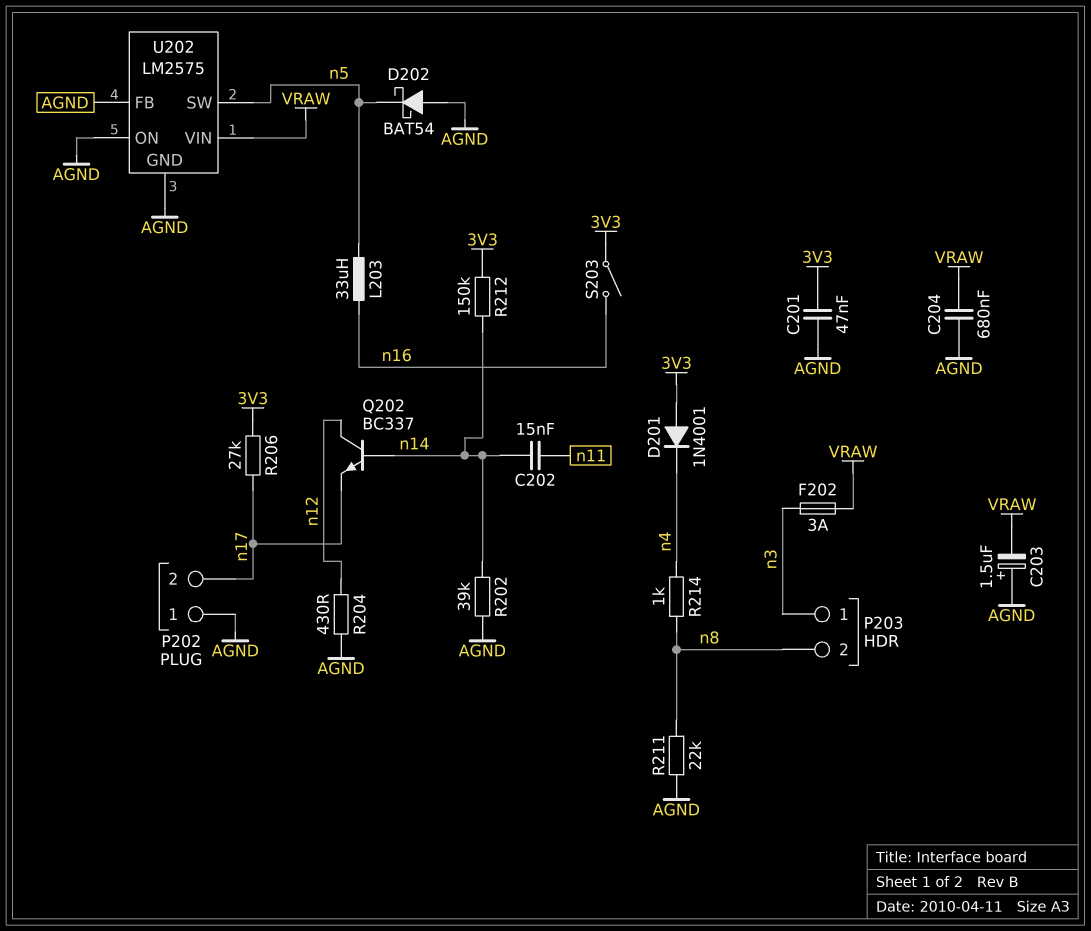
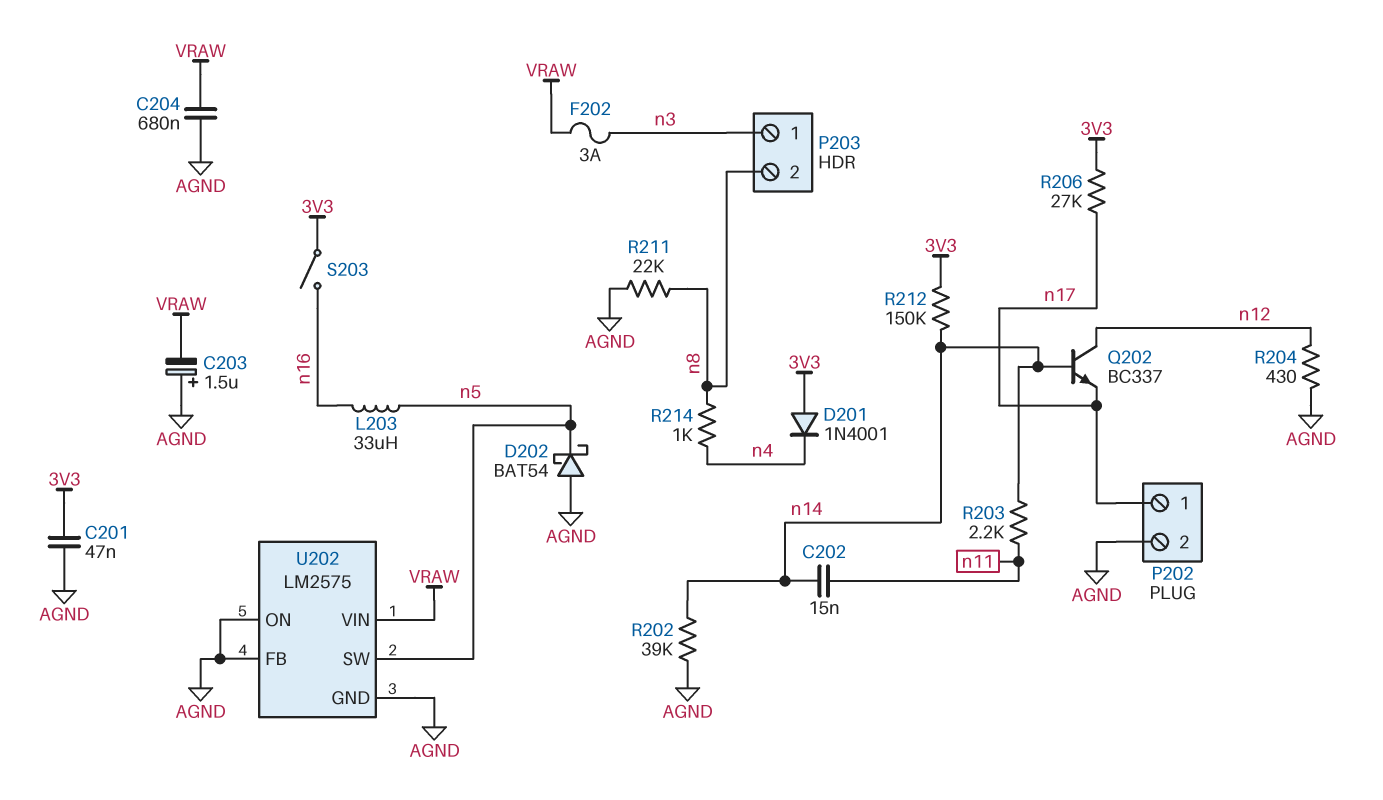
P202 pin 1: AGND -> n17
P202 pin 2: n17 -> AGND
R203: none -> 2.2k (n11, n14)

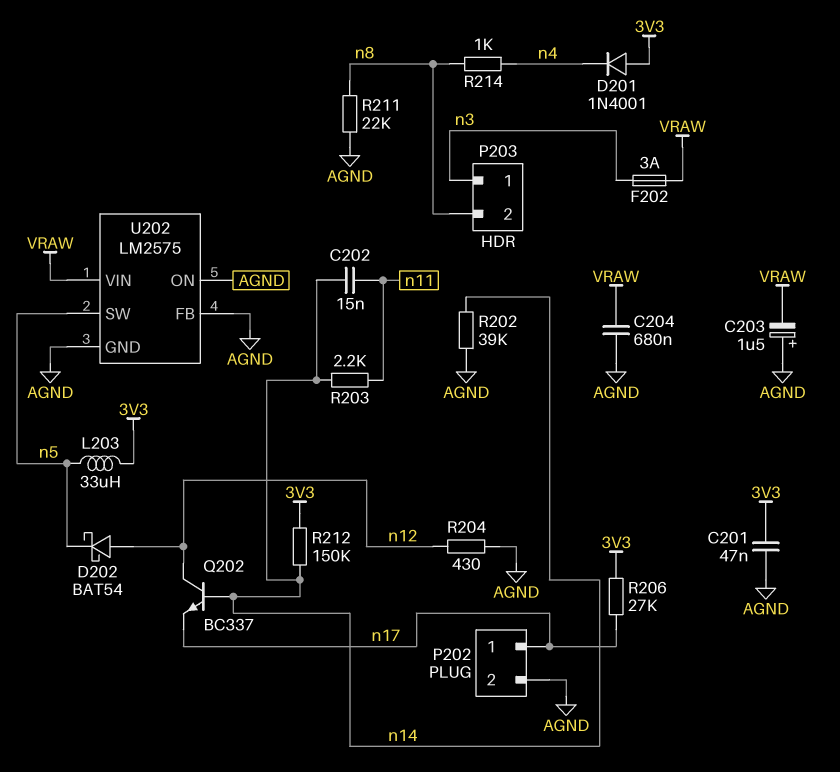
D202: schottky BAT54 (A AGND, K n5) -> schottky BAT54 (A n12, K n5)
L203: 33uH (n5, n16) -> 33uH (3V3, n5)
S203: switch (3V3, n16) -> none

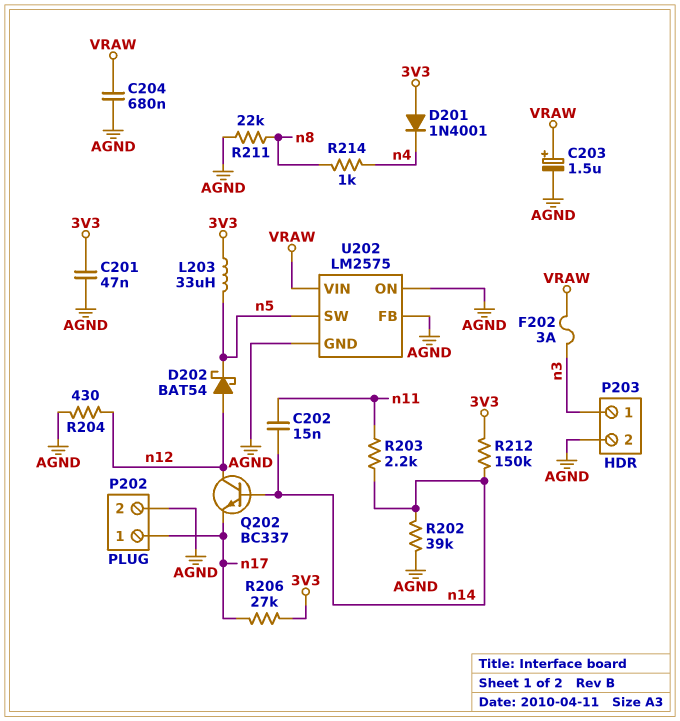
C203: 1.5uF (plus AGND, minus VRAW) -> 1.5uF (plus VRAW, minus AGND)
P203 pin 2: n8 -> AGND

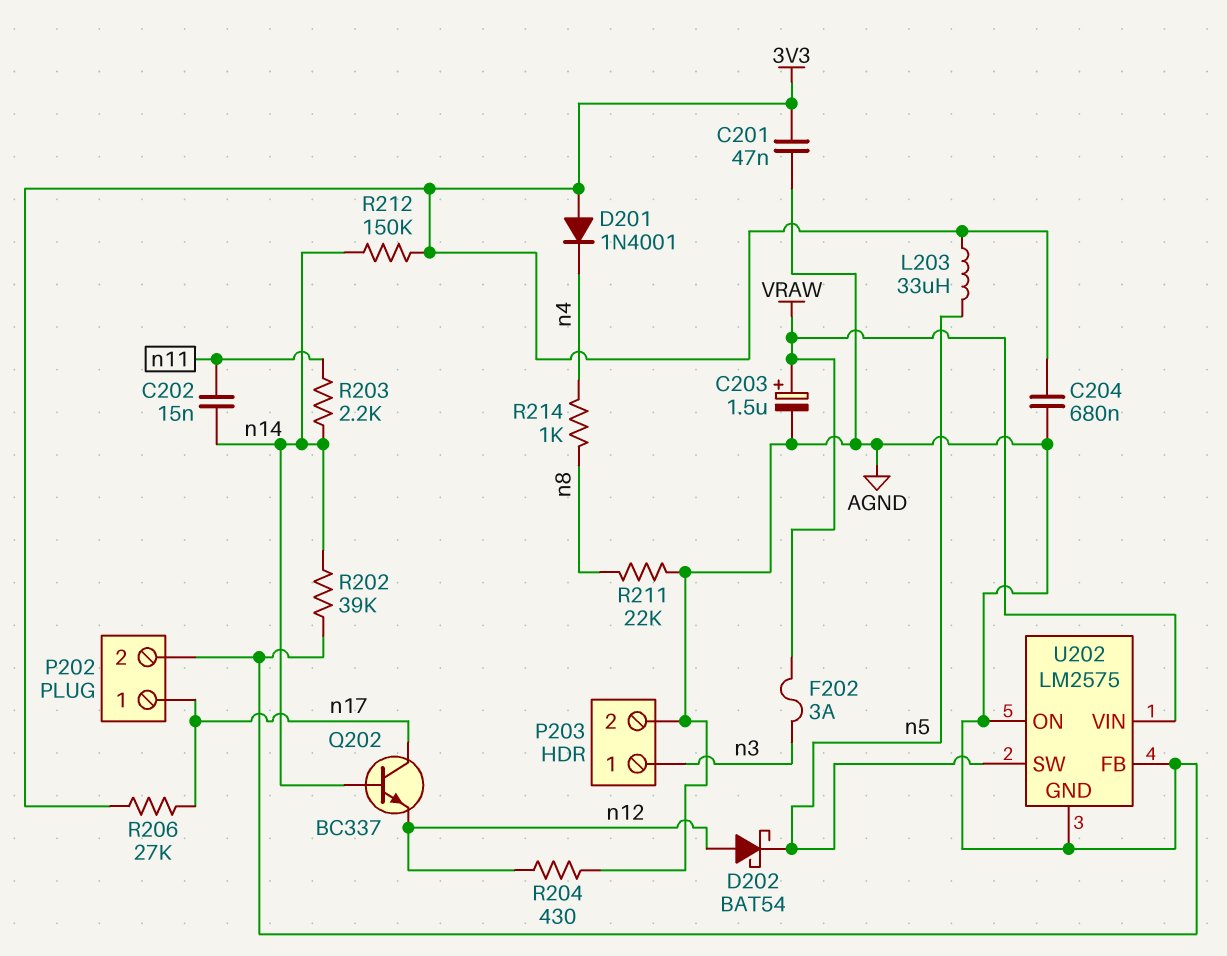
C204: 680nF (AGND, VRAW) -> 680nF (3V3, AGND)
Q202: NPN BC337 (B n14, C n12, E n17) -> NPN BC337 (B n14, C n17, E n12)

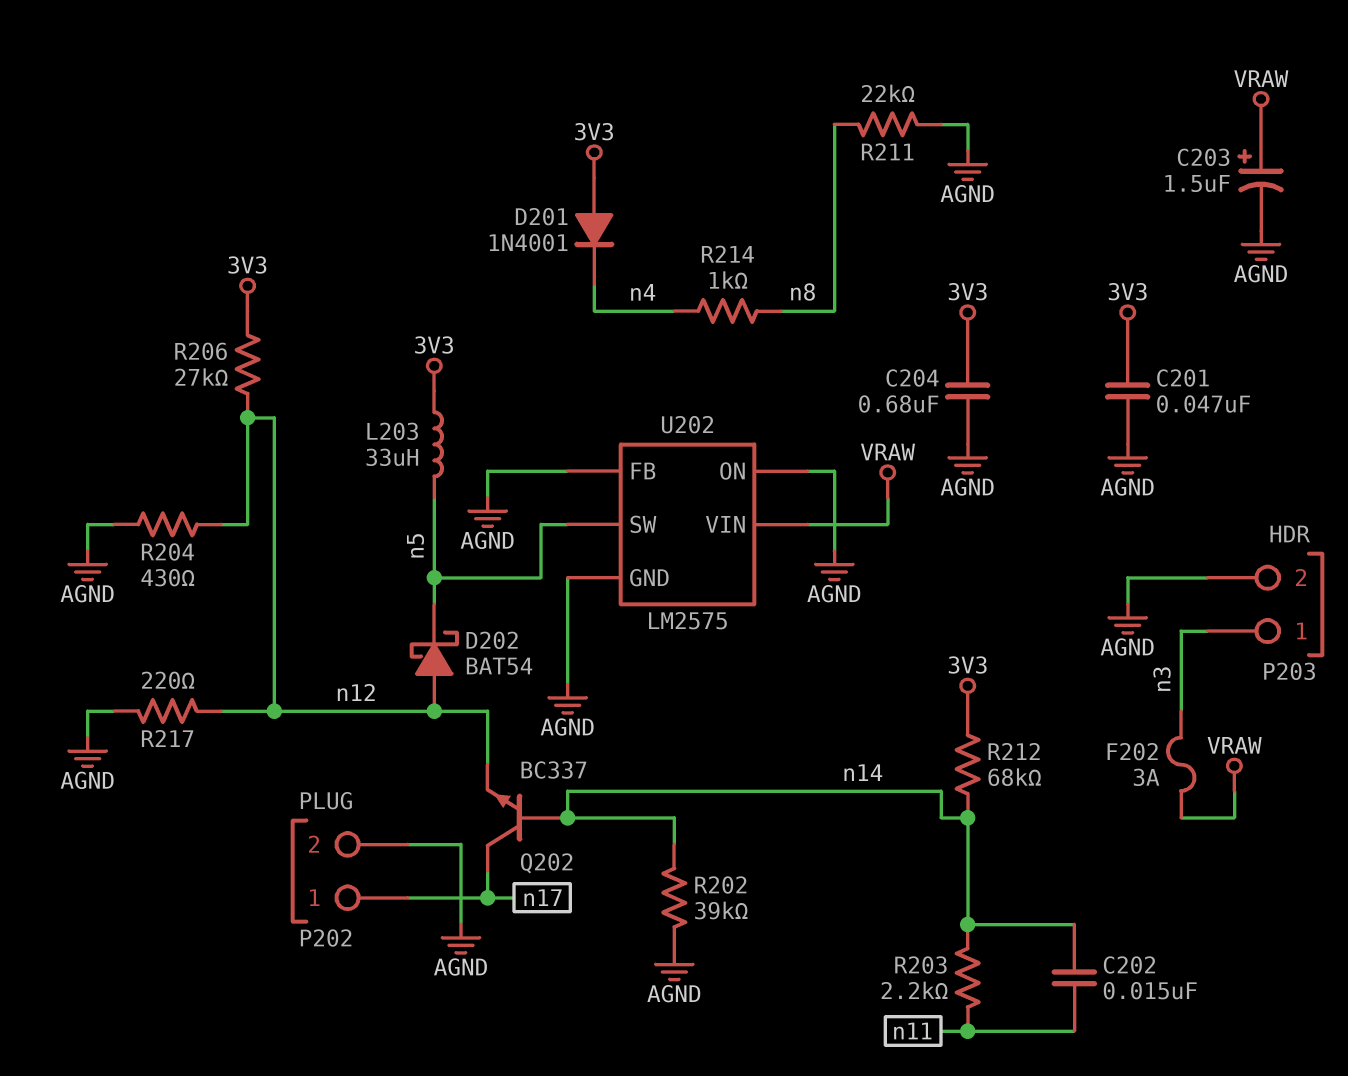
R206: 27k (3V3, n17) -> 27k (3V3, n12)
R212: 150k (3V3, n14) -> 68k (3V3, n14)
R217: none -> 220 (AGND, n12)

